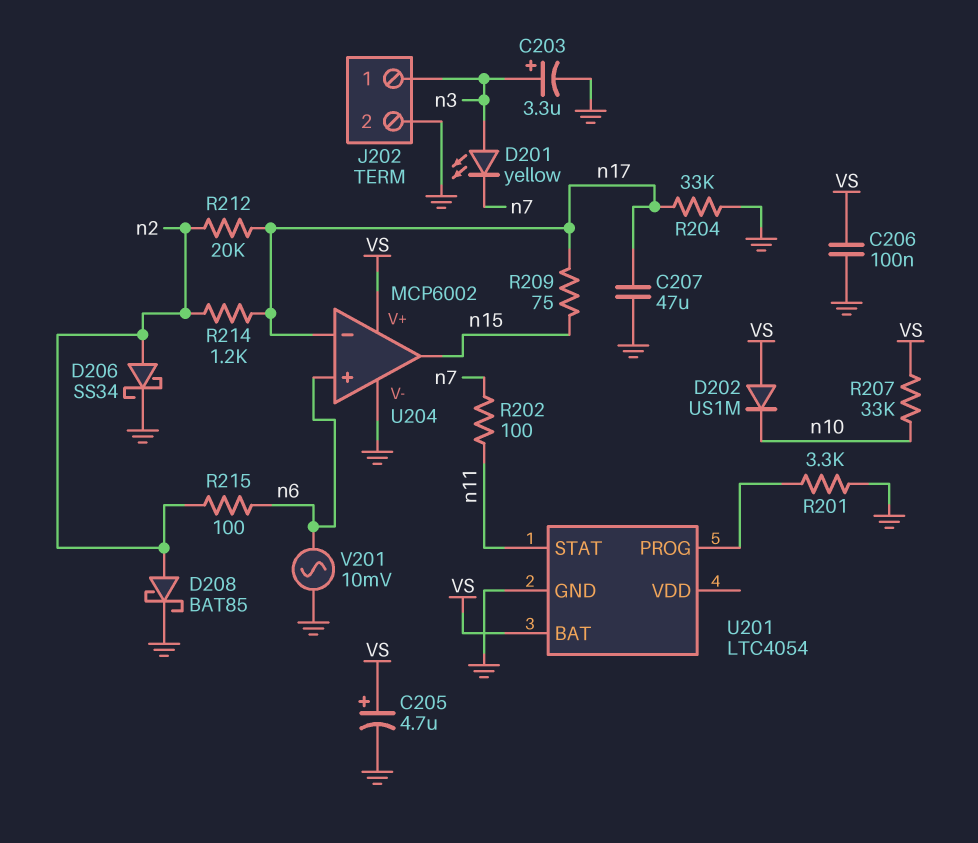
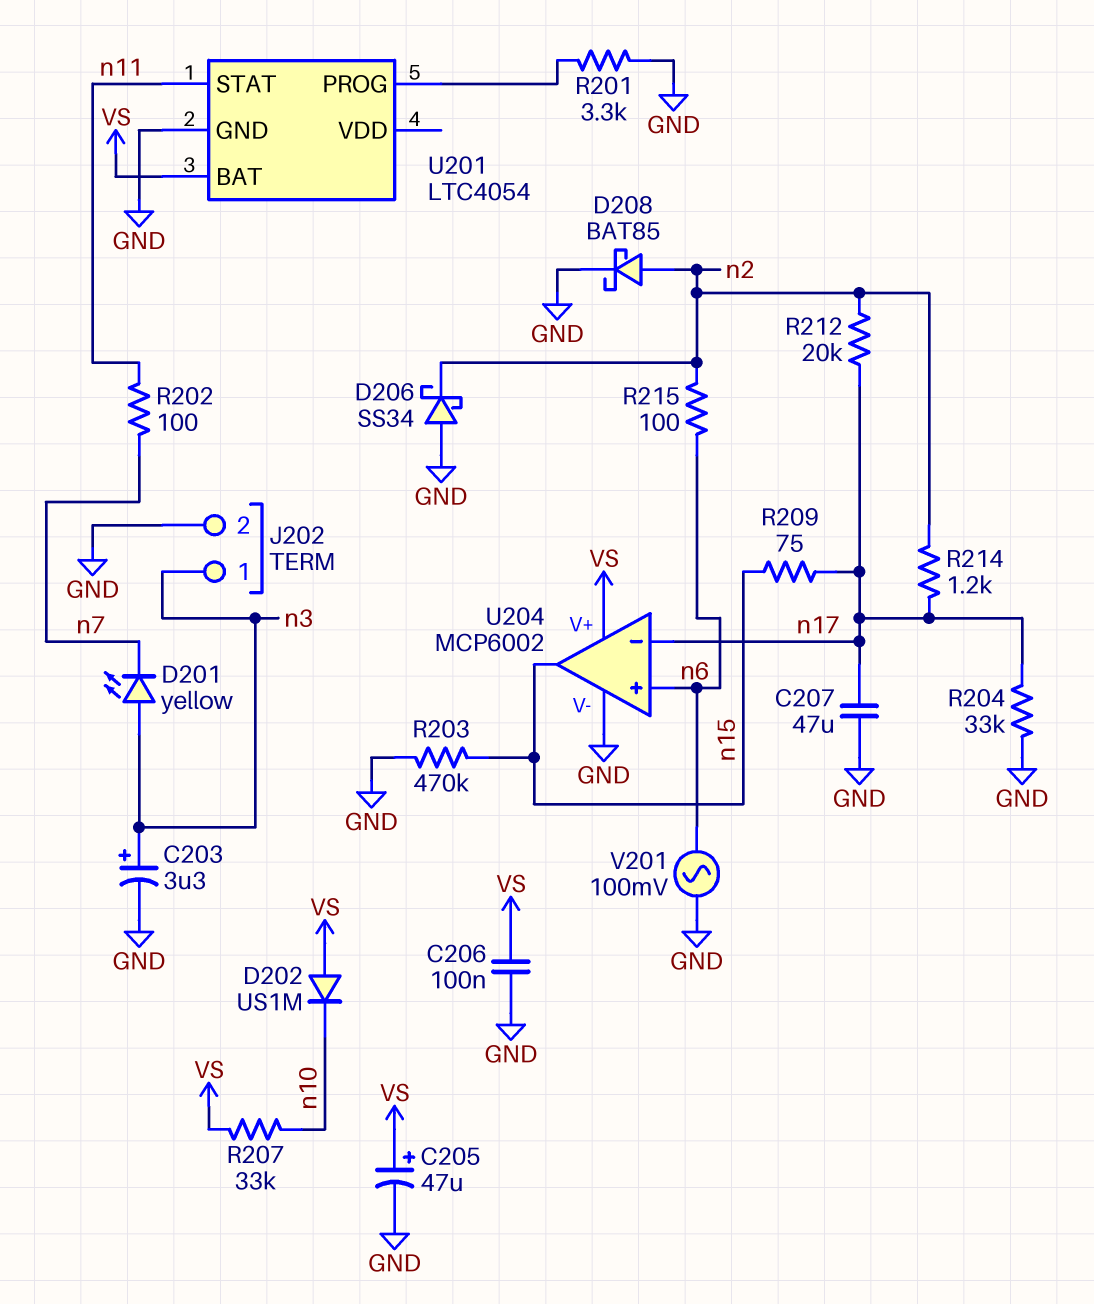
C205: 4.7uF (plus VS, minus GND) -> 47uF (plus VS, minus GND)
D206: schottky SS34 (A n2, K GND) -> schottky SS34 (A GND, K n2)
R203: none -> 470k (GND, n15)
V201: AC 10mV (GND, n6) -> AC 100mV (GND, n6)

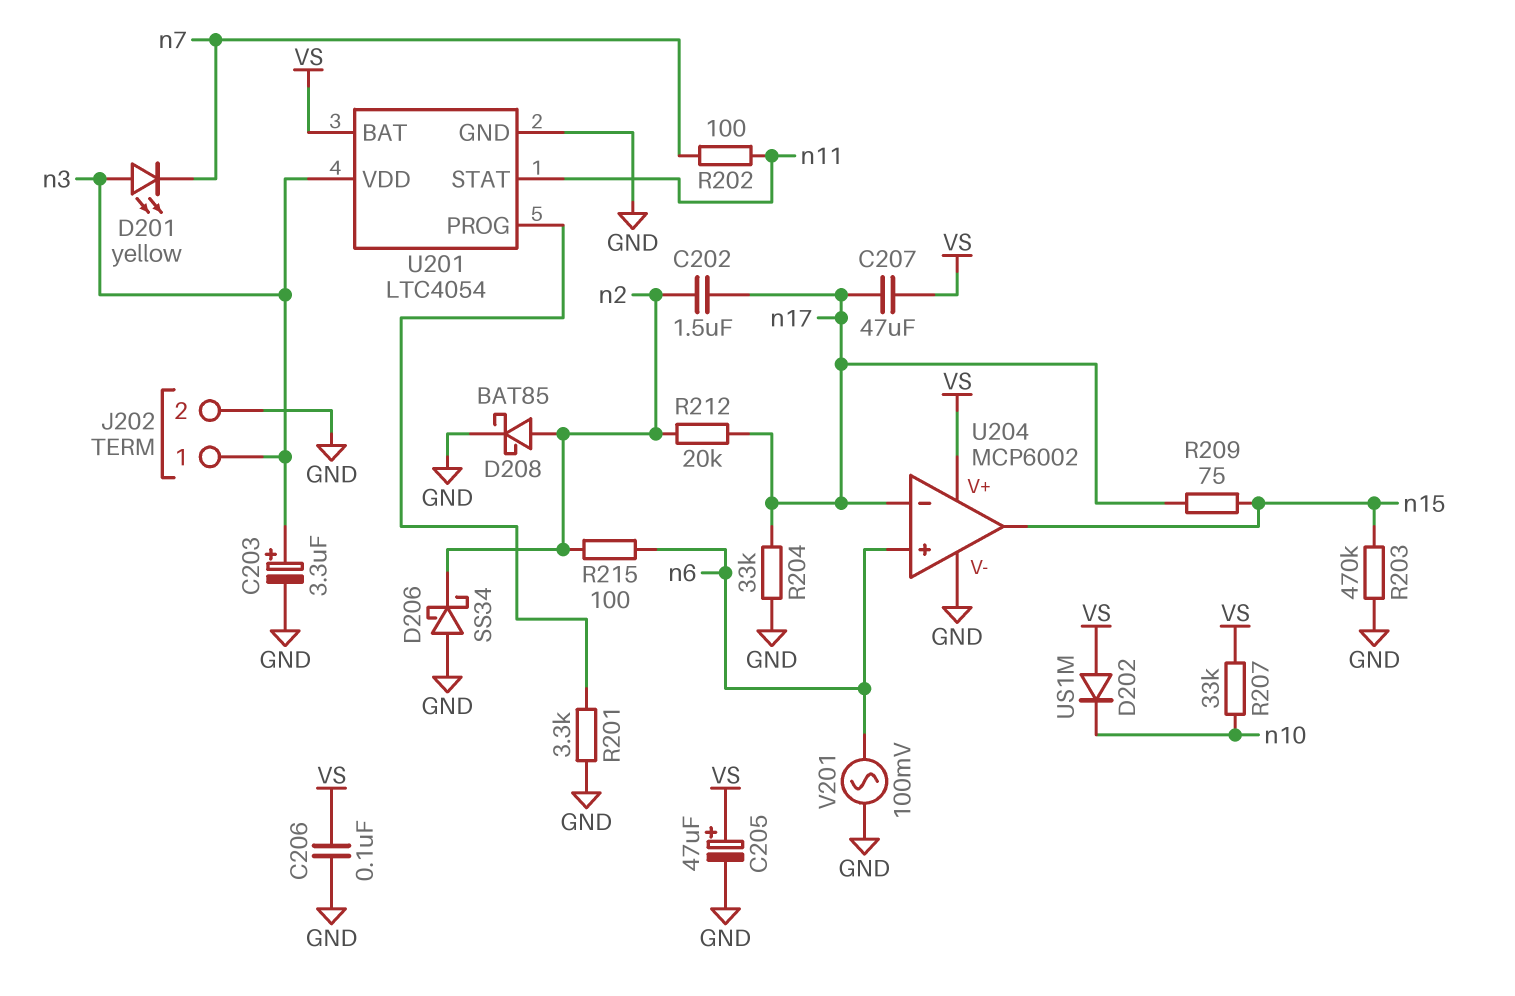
C202: none -> 1.5uF (n2, n17)
C207: 47uF (GND, n17) -> 47uF (VS, n17)
R214: 1.2k (n2, n17) -> none
U201 pin VDD: none -> n3

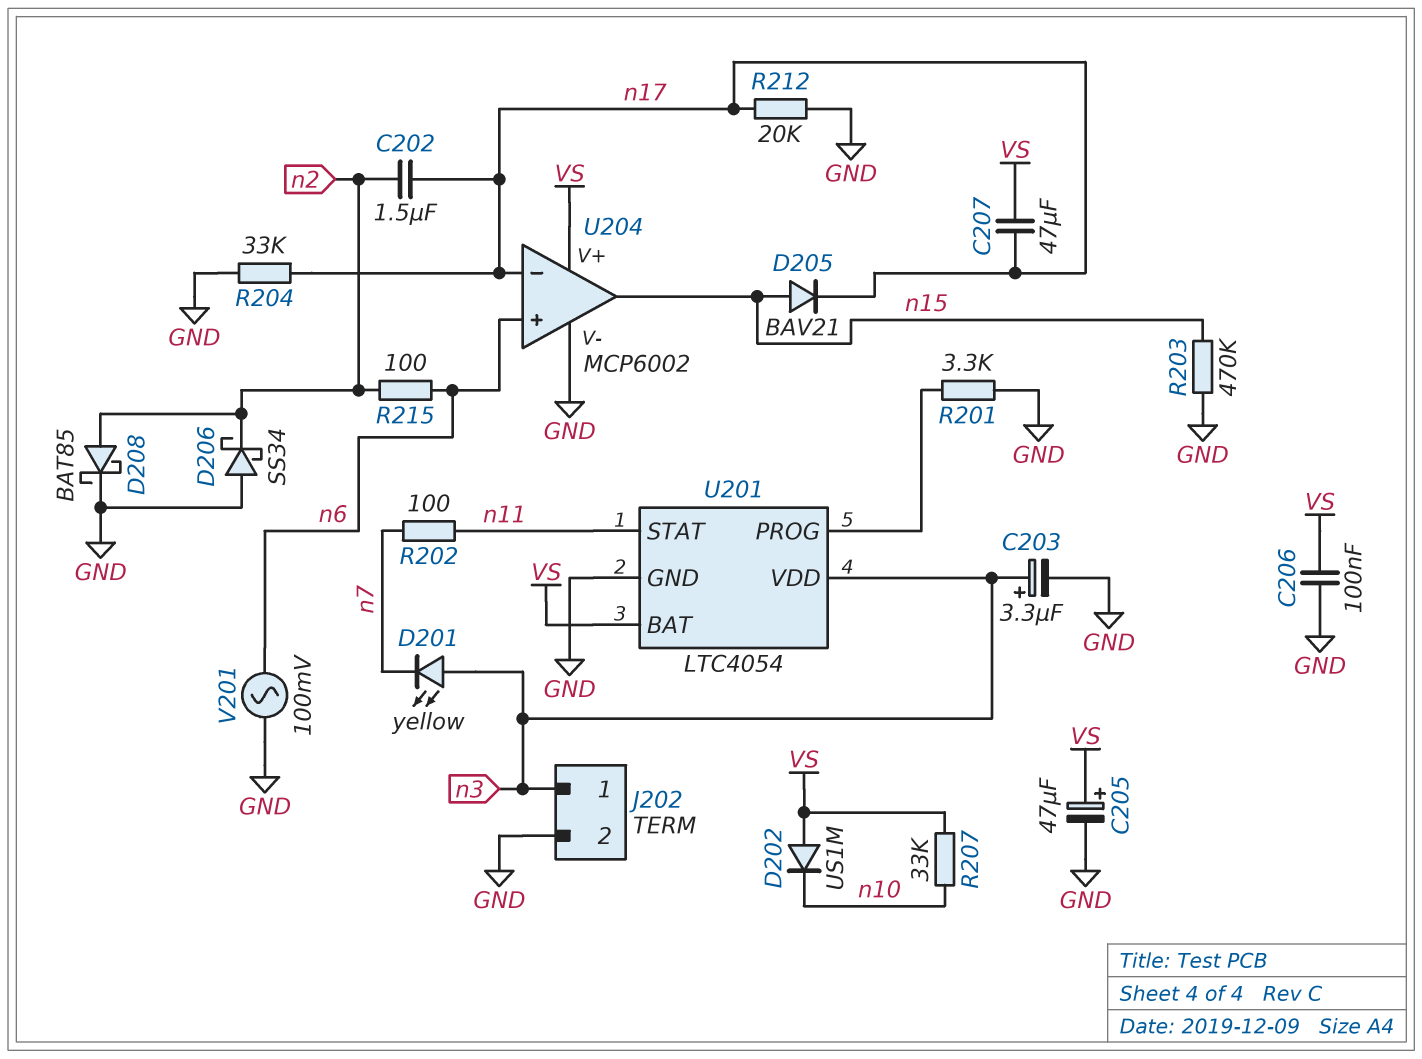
D205: none -> diode BAV21 (A n15, K n17)
R209: 75 (n15, n17) -> none
R212: 20k (n2, n17) -> 20k (GND, n17)

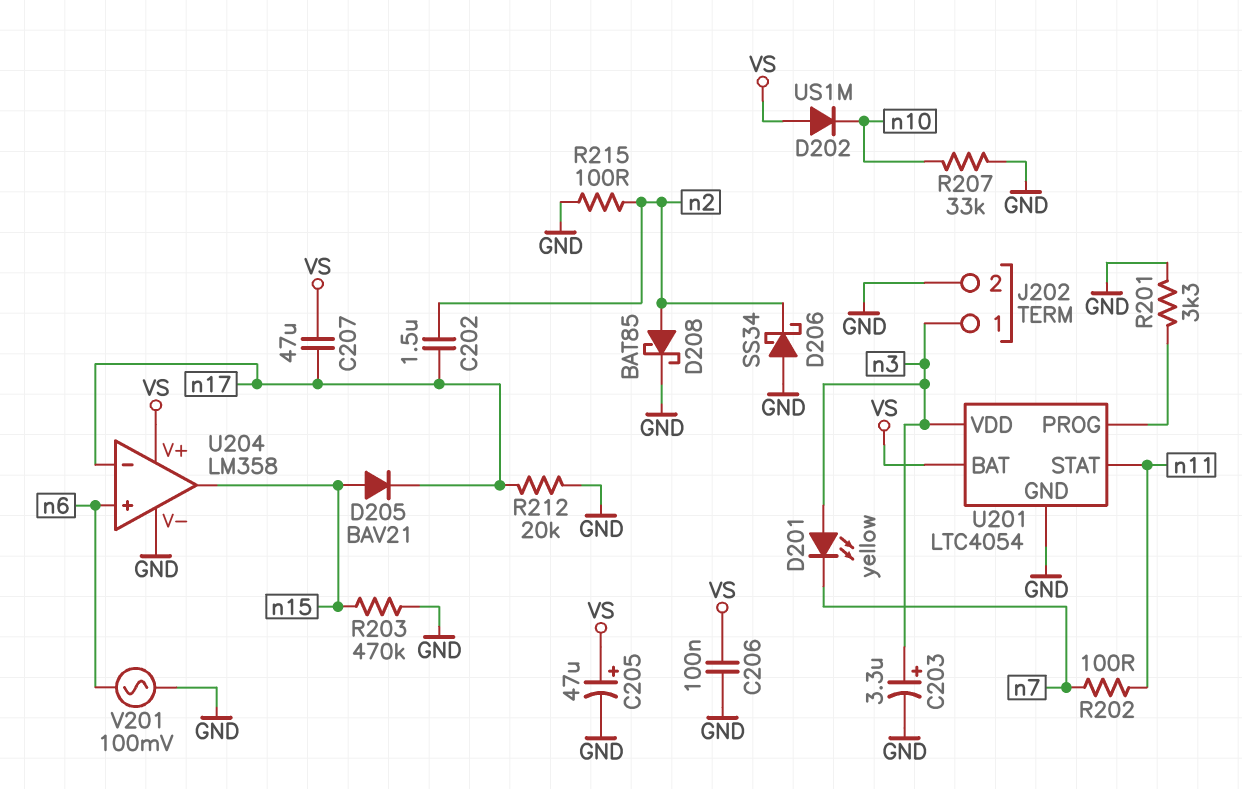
R204: 33k (GND, n17) -> none
R207: 33k (VS, n10) -> 33k (GND, n10)
R215: 100 (n2, n6) -> 100 (GND, n2)
U204: MCP6002 -> LM358

